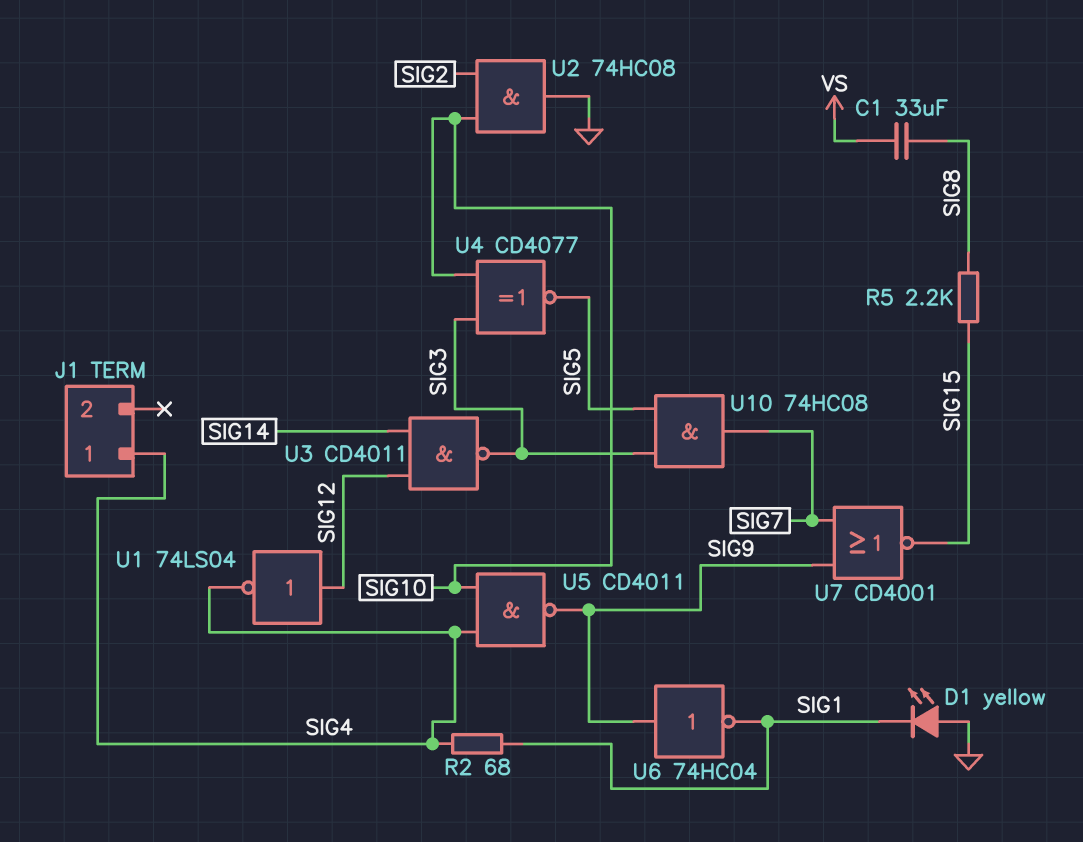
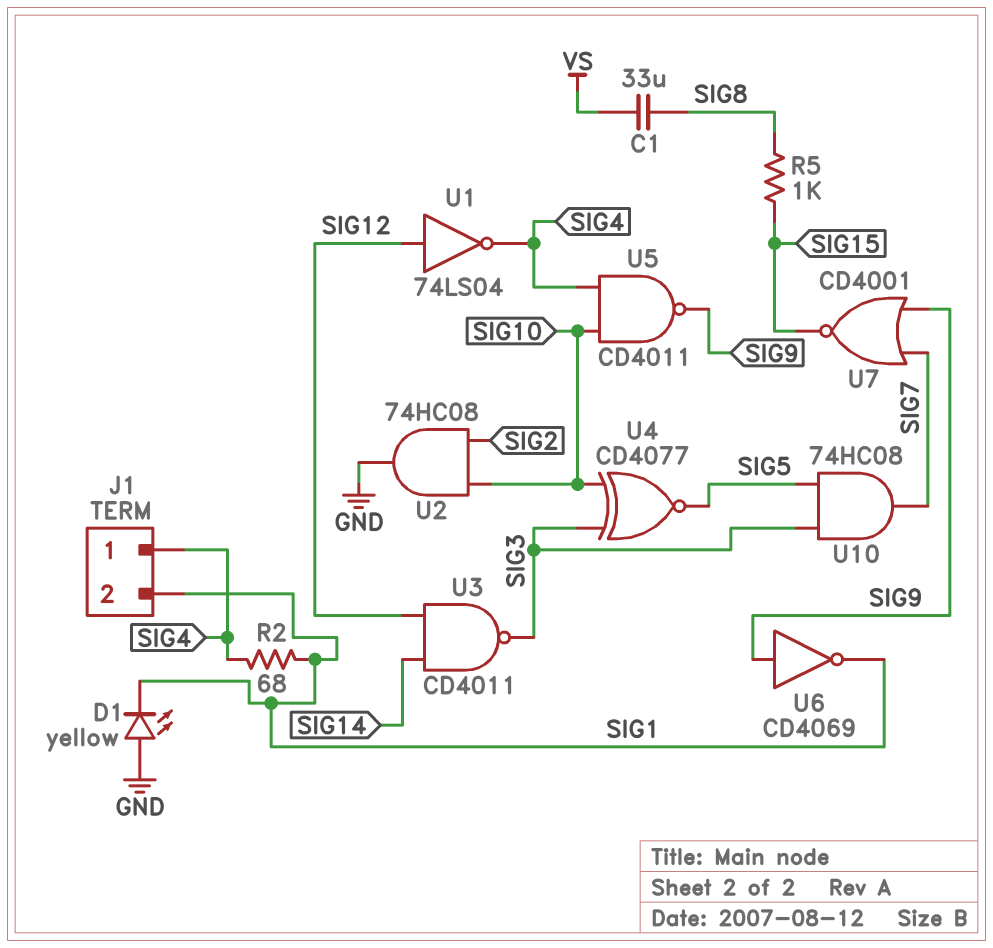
J1 pin 2: none -> SIG1
R5: 2.2k (SIG8, SIG15) -> 1k (SIG8, SIG15)
U6: NOT 74HC04 (in SIG9, out SIG1) -> NOT CD4069 (in SIG9, out SIG1)

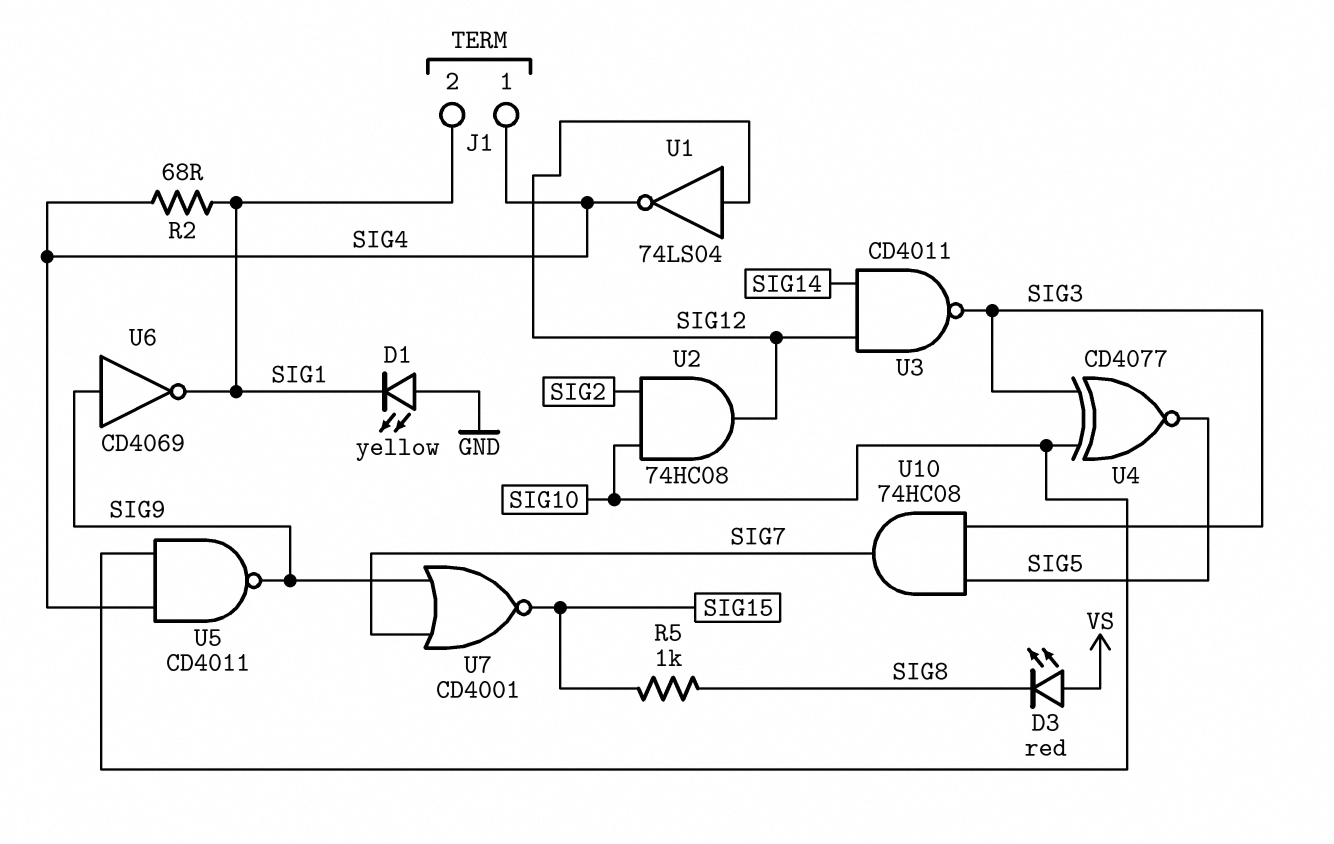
C1: 33uF (SIG8, VS) -> none
D3: none -> LED red (A VS, K SIG8)
U2: AND 74HC08 (in SIG2, in SIG10, out GND) -> AND 74HC08 (in SIG2, in SIG10, out SIG12)

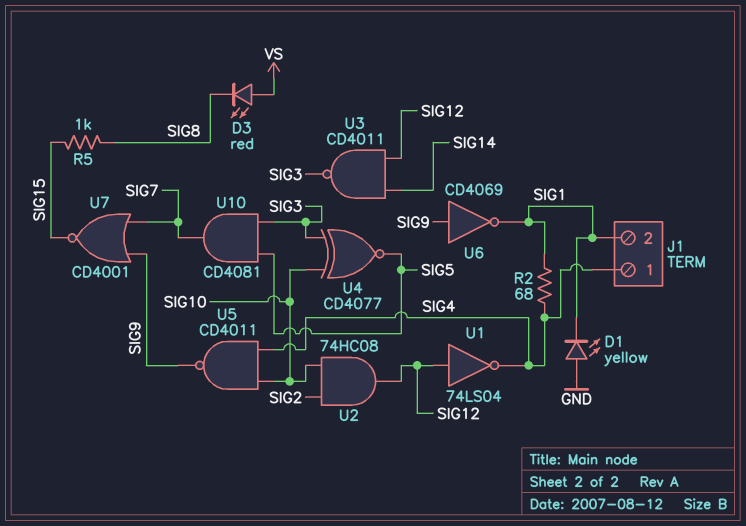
U10: AND 74HC08 (in SIG3, in SIG5, out SIG7) -> AND CD4081 (in SIG3, in SIG5, out SIG7)

